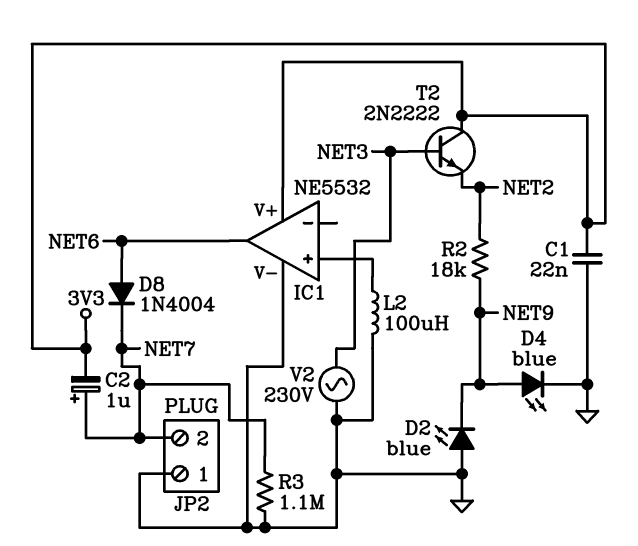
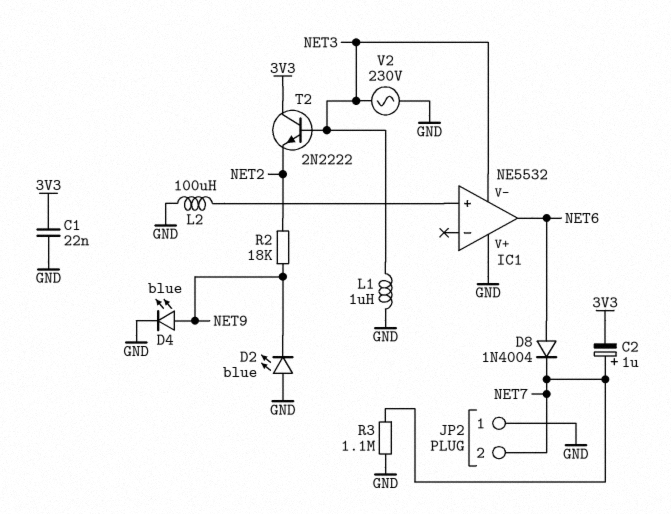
IC1 pin V+: 3V3 -> GND
IC1 pin V-: GND -> NET3
L1: none -> 1uH (GND, NET3)

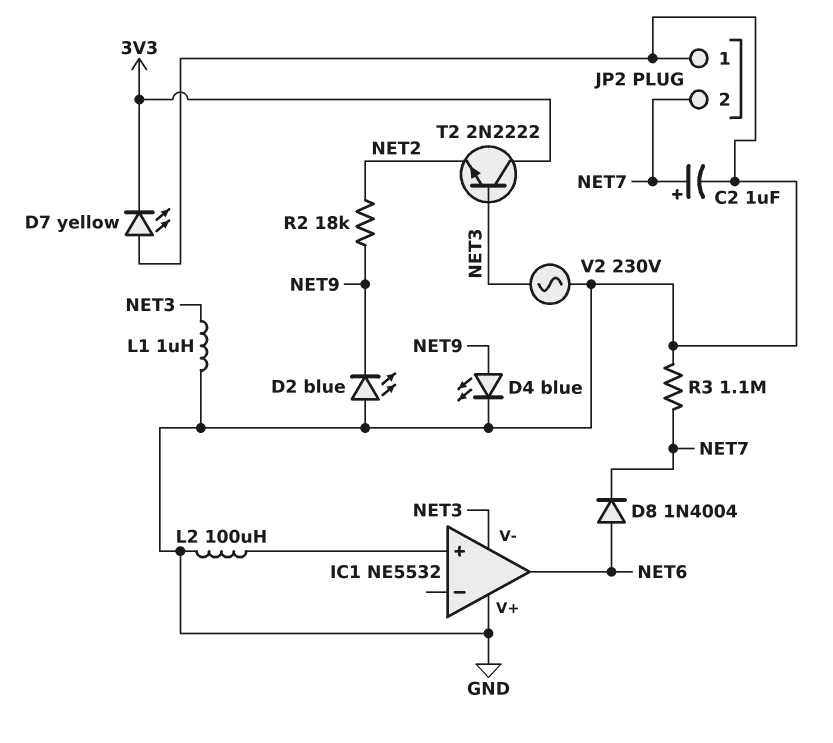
C1: 22nF (3V3, GND) -> none
C2: 1uF (plus NET7, minus 3V3) -> 1uF (plus NET7, minus GND)
D7: none -> LED yellow (A GND, K 3V3)

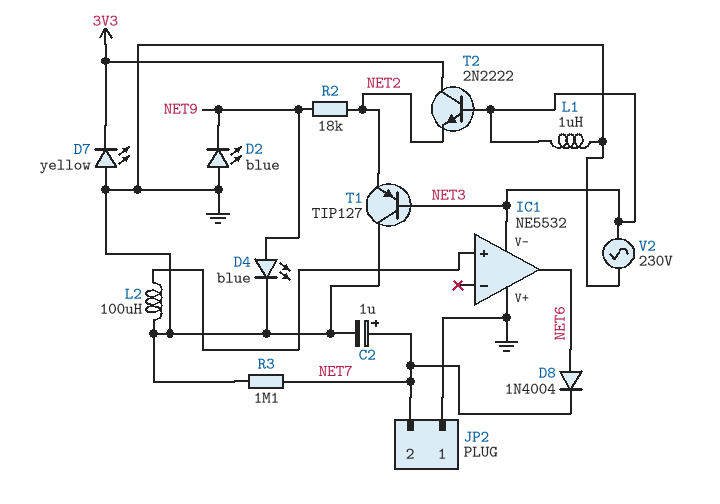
T1: none -> PNP TIP127 (B NET3, C GND, E NET2)

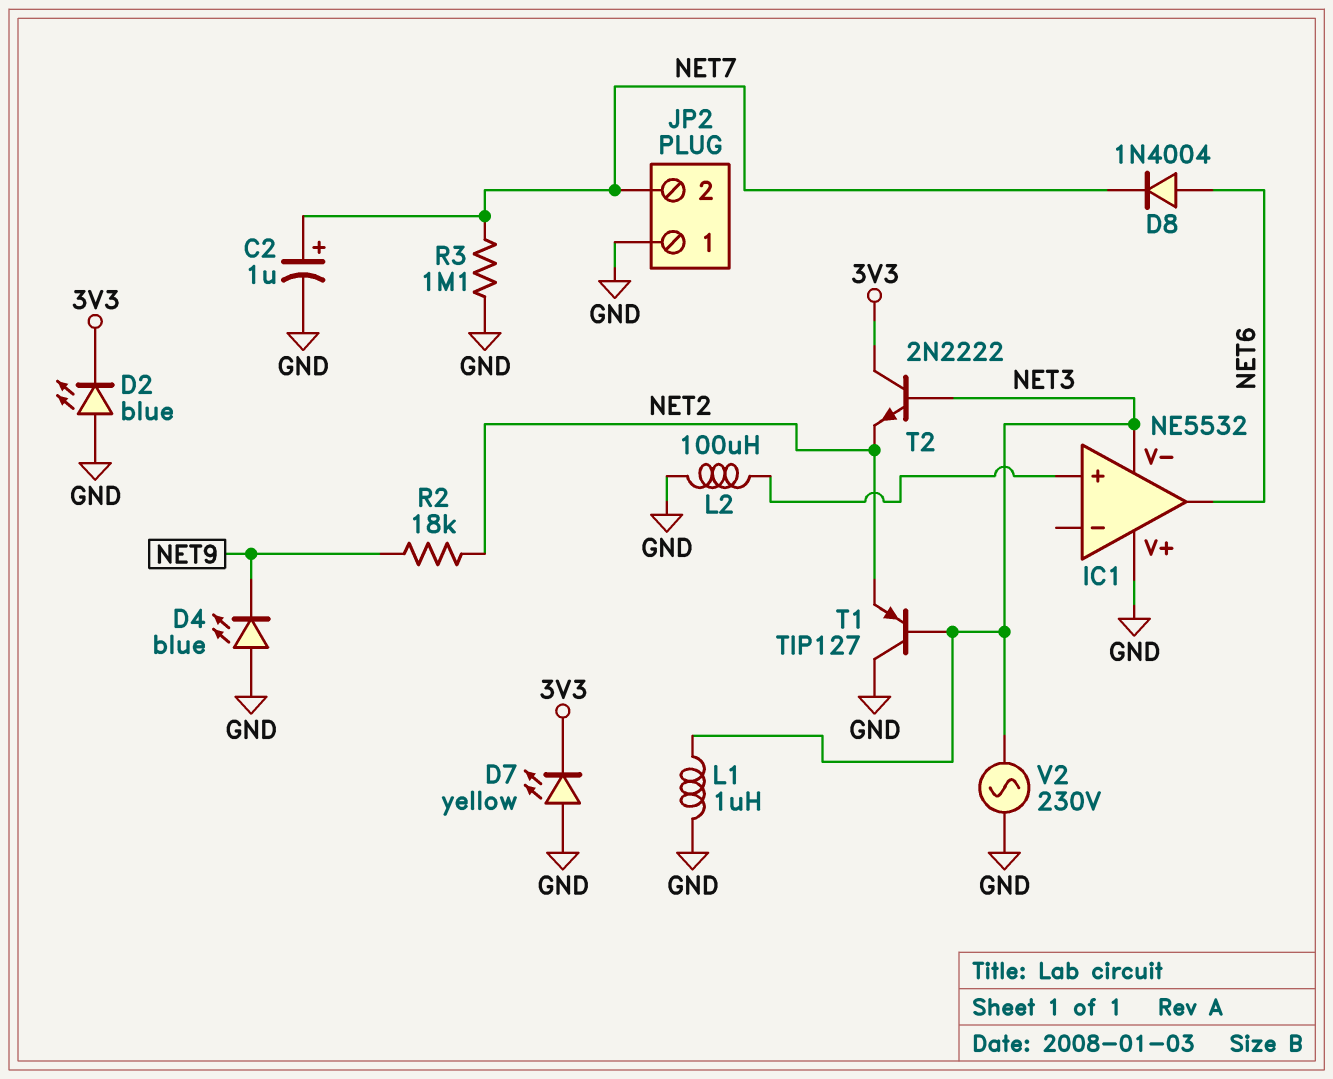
D2: LED blue (A GND, K NET9) -> LED blue (A GND, K 3V3)
D4: LED blue (A NET9, K GND) -> LED blue (A GND, K NET9)

